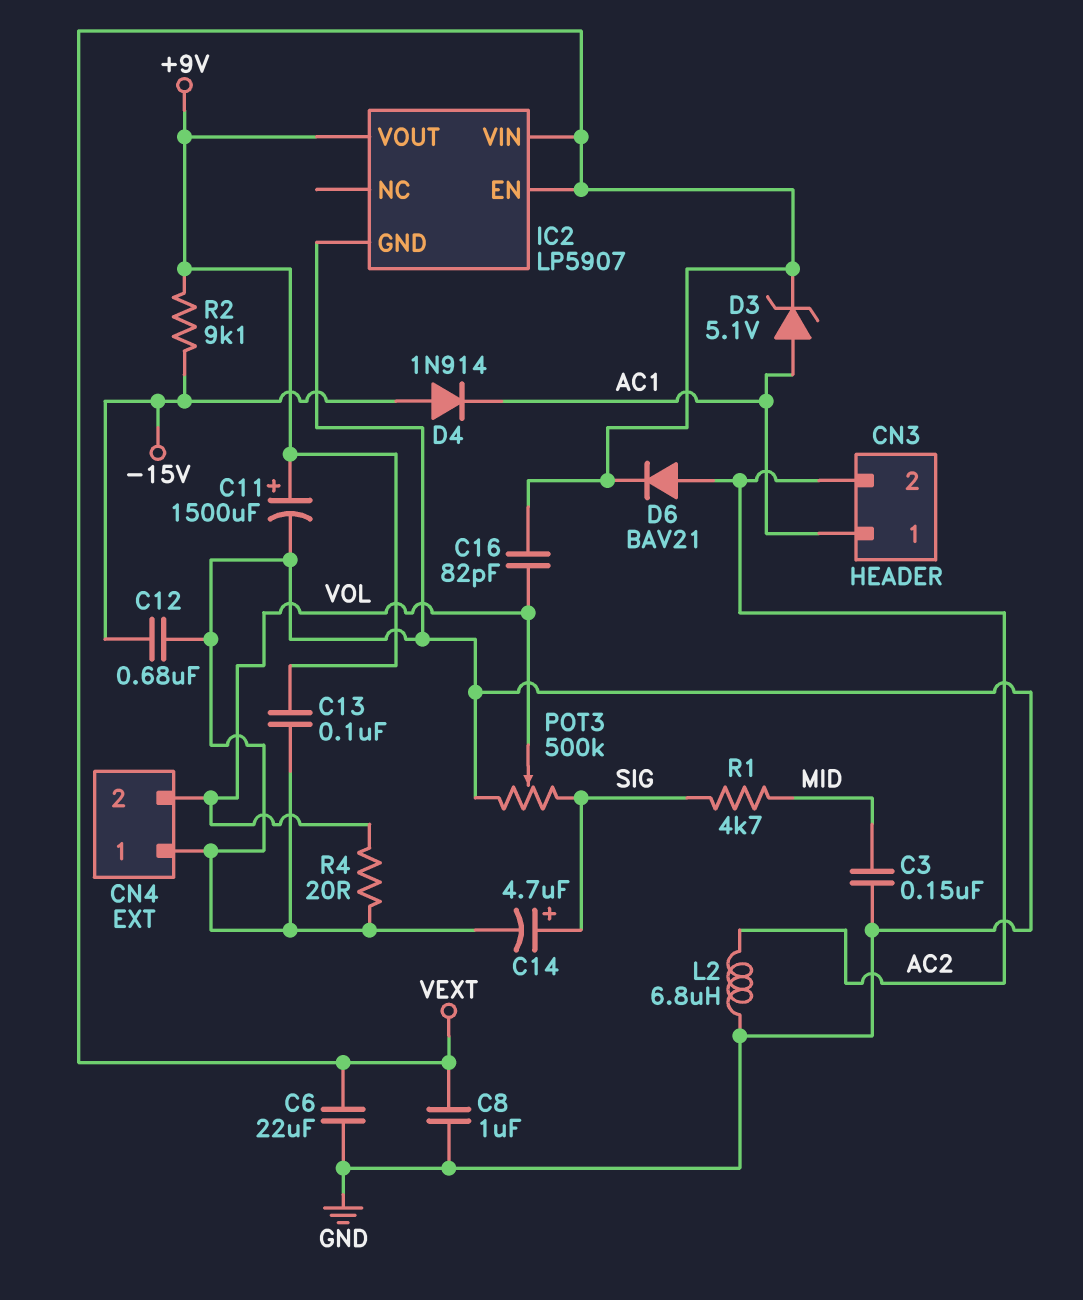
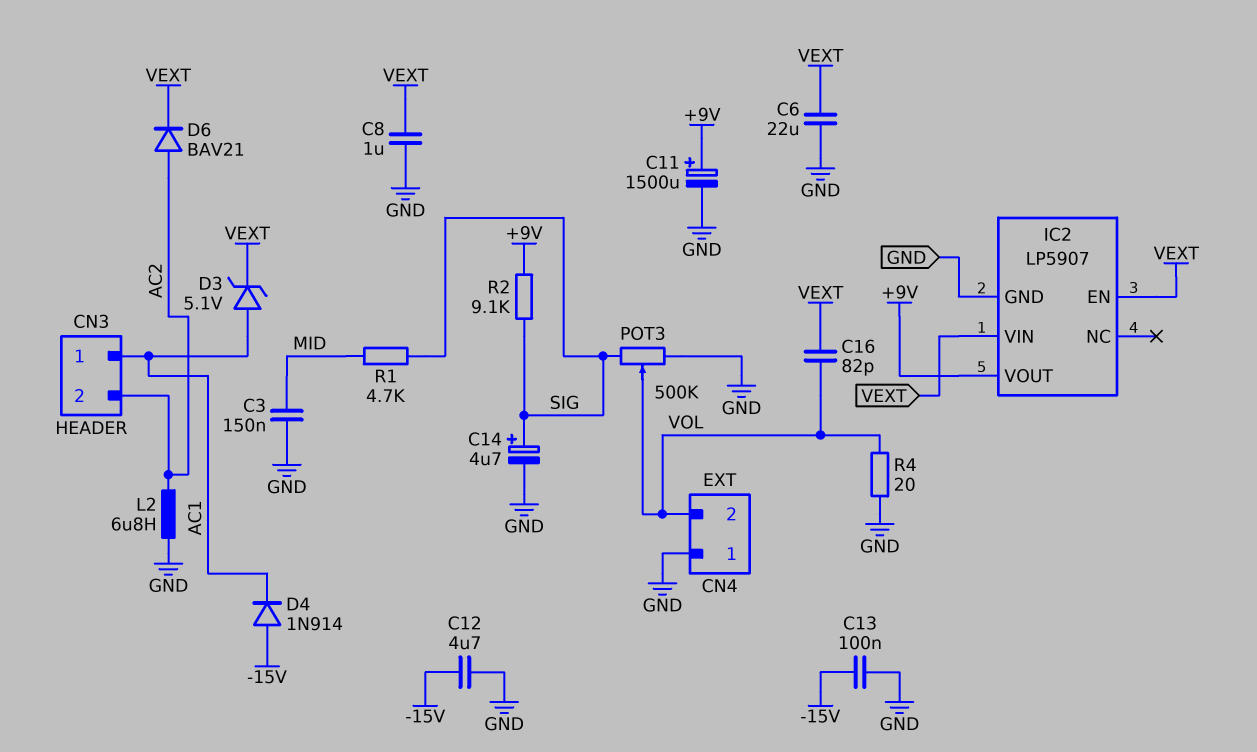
C12: 680nF (-15V, GND) -> 4.7uF (-15V, GND)
C13: 100nF (+9V, GND) -> 100nF (-15V, GND)
R2: 9.1k (+9V, -15V) -> 9.1k (+9V, SIG)

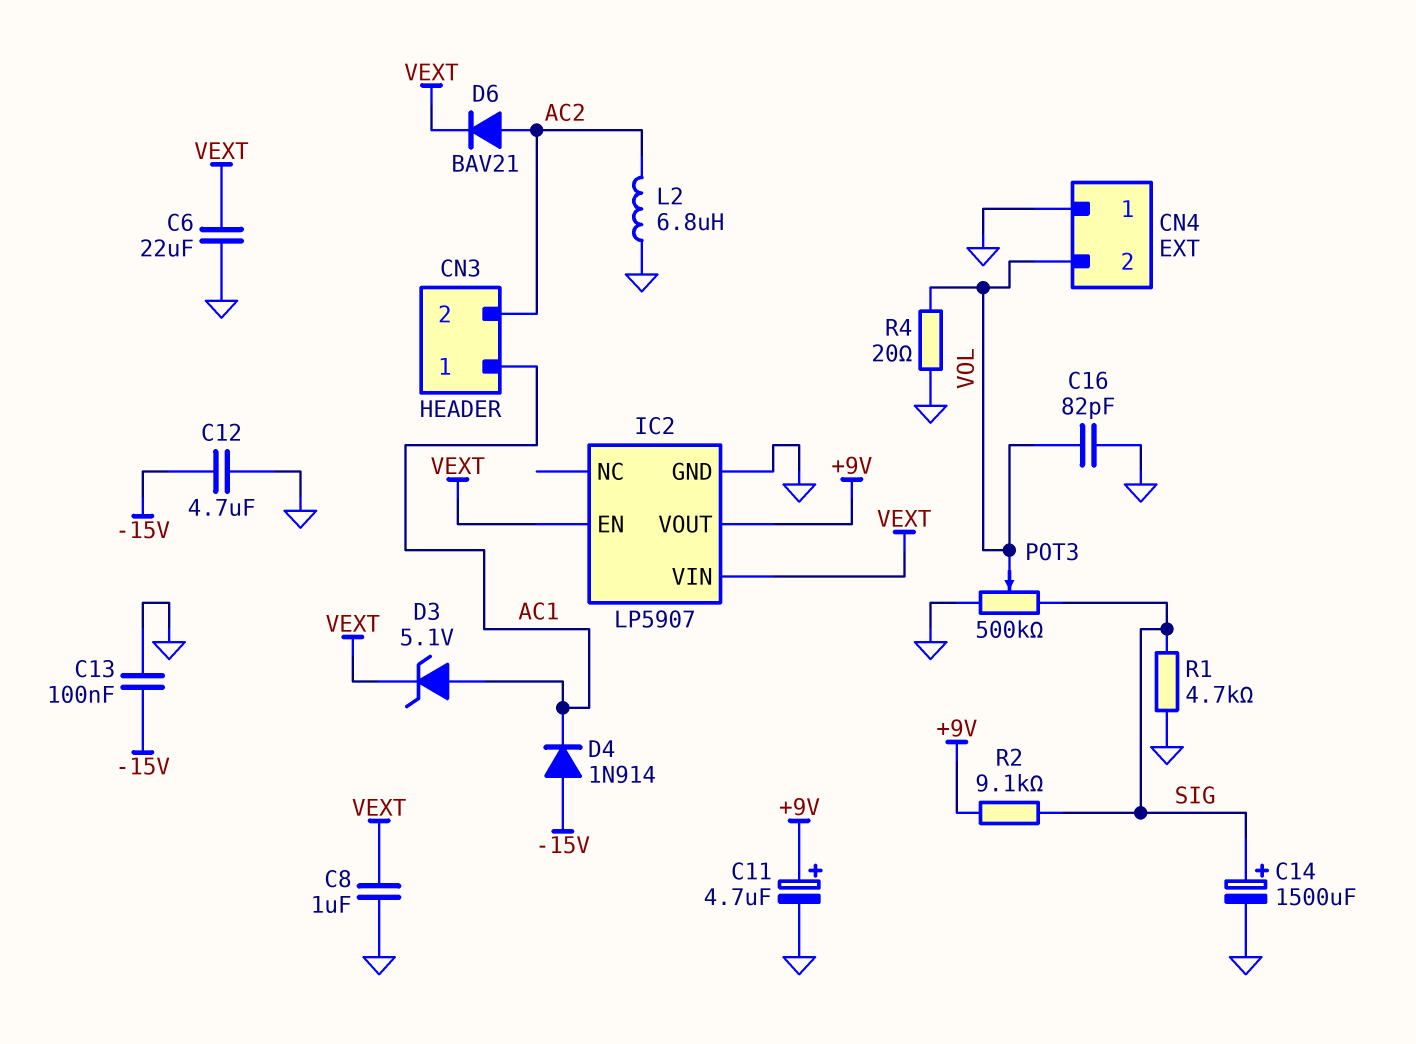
C3: 150nF (GND, MID) -> none
C11: 1500uF (plus +9V, minus GND) -> 4.7uF (plus +9V, minus GND)
C14: 4.7uF (plus SIG, minus GND) -> 1500uF (plus SIG, minus GND)
C16: 82pF (VEXT, VOL) -> 82pF (GND, VOL)
R1: 4.7k (MID, SIG) -> 4.7k (GND, SIG)

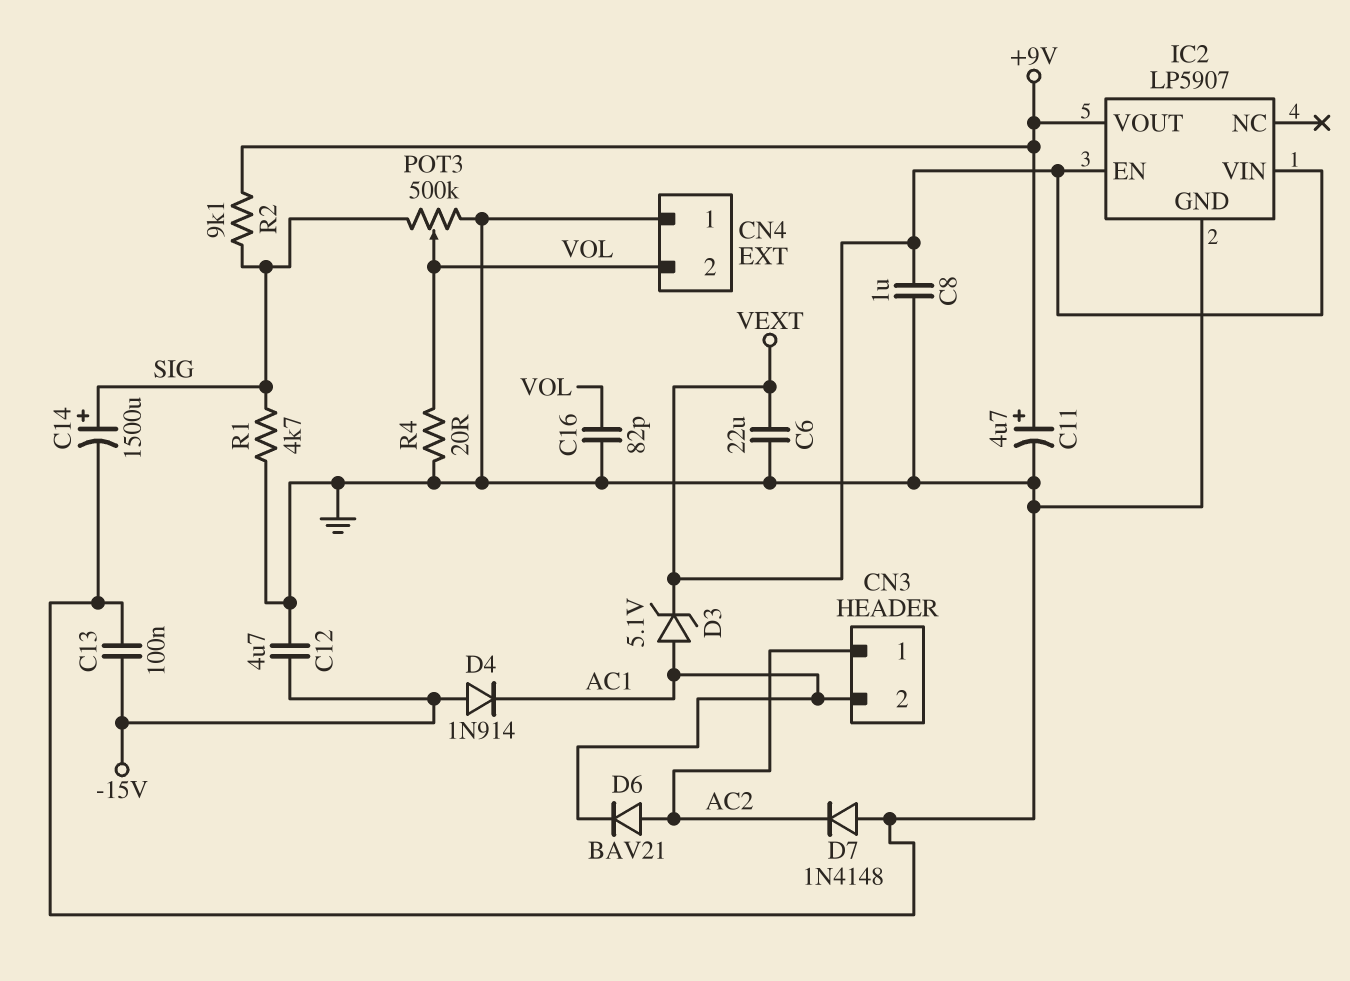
CN3 pin 1: AC1 -> AC2
CN3 pin 2: AC2 -> AC1
D6: diode BAV21 (A AC2, K VEXT) -> diode BAV21 (A AC2, K AC1)
D7: none -> diode 1N4148 (A GND, K AC2)
L2: 6.8uH (AC2, GND) -> none

